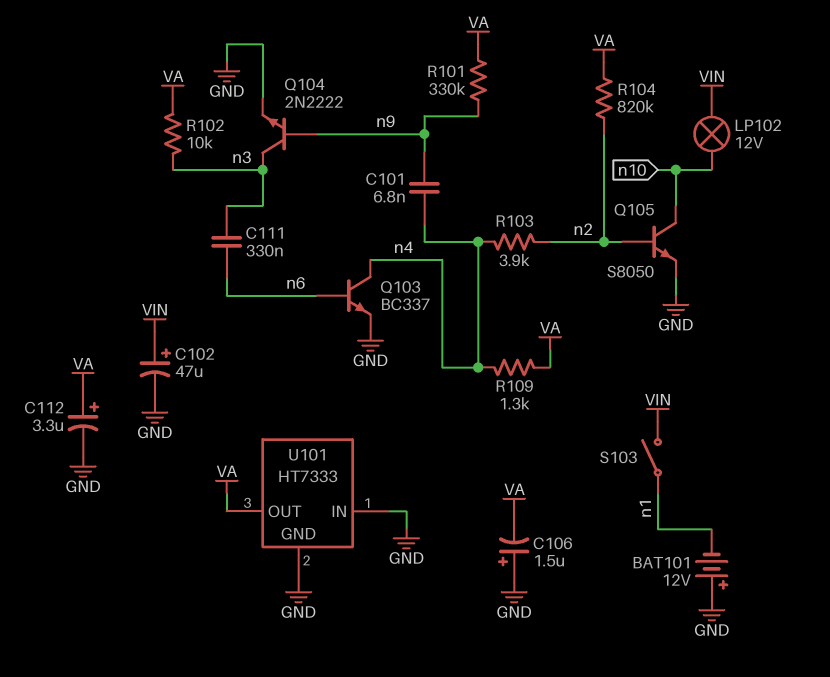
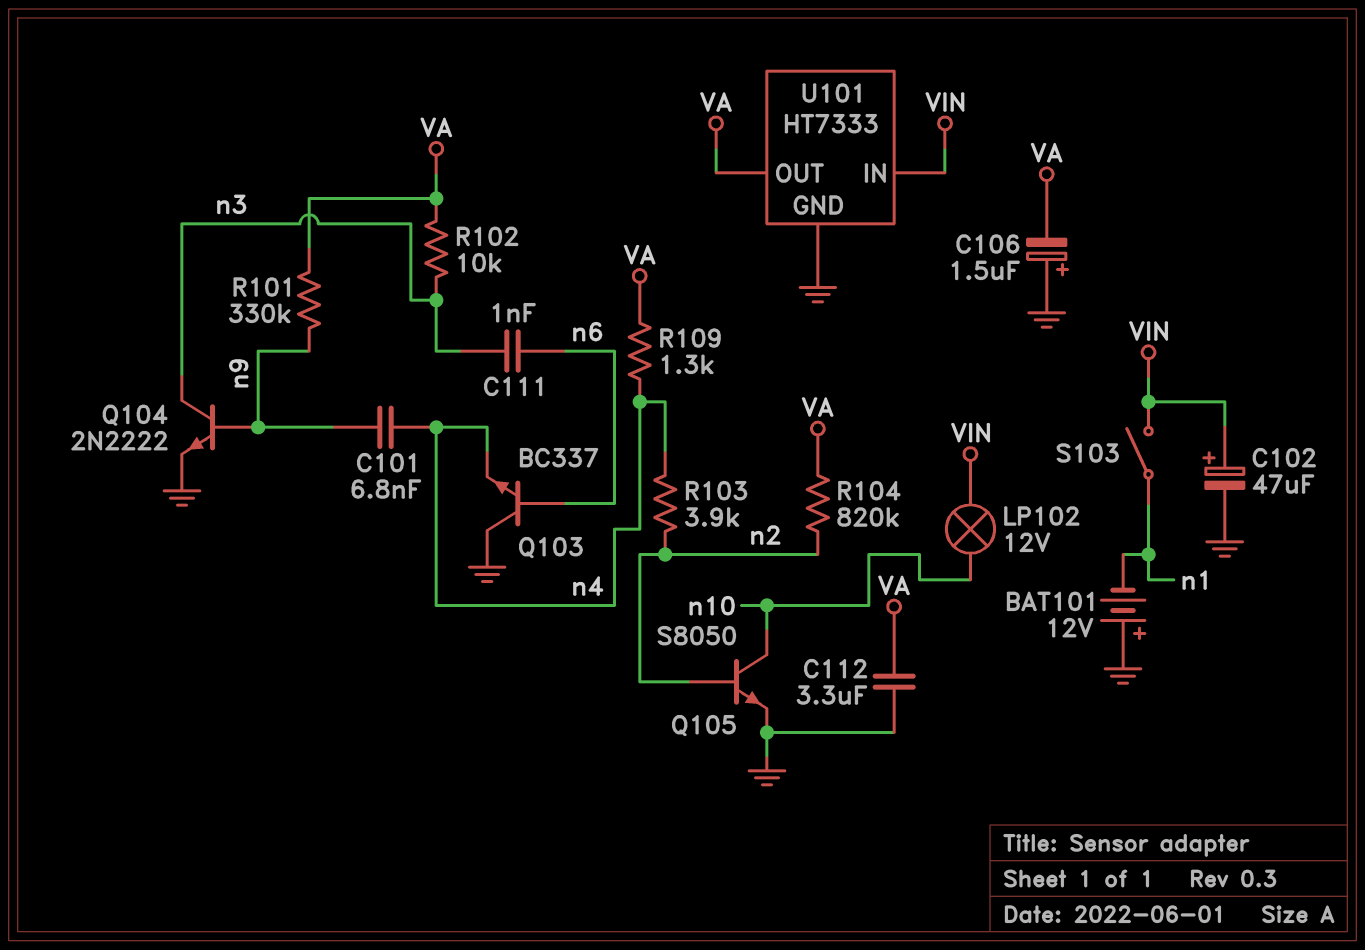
C111: 330nF (n3, n6) -> 1nF (n3, n6)
C112: 3.3uF (plus VA, minus GND) -> 3.3uF (GND, VA)
Q103: NPN BC337 (B n6, C n4, E GND) -> NPN BC337 (B n6, C GND, E n4)
U101 pin IN: GND -> VIN

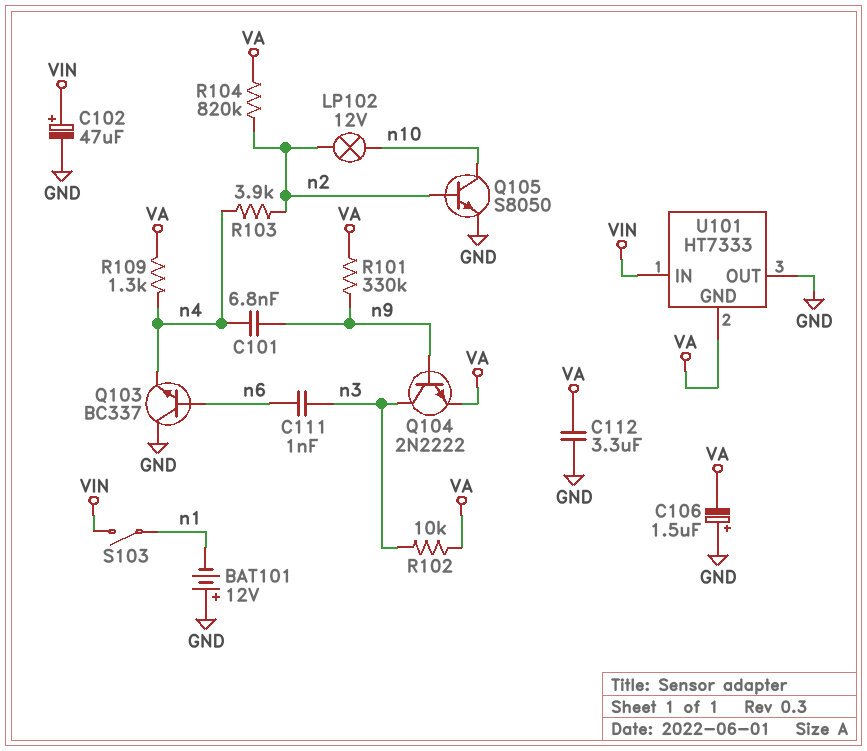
LP102: lamp 12V (VIN, n10) -> lamp 12V (n2, n10)
Q104: NPN 2N2222 (B n9, C n3, E GND) -> NPN 2N2222 (B n9, C n3, E VA)
U101 pin GND: GND -> VA
U101 pin OUT: VA -> GND

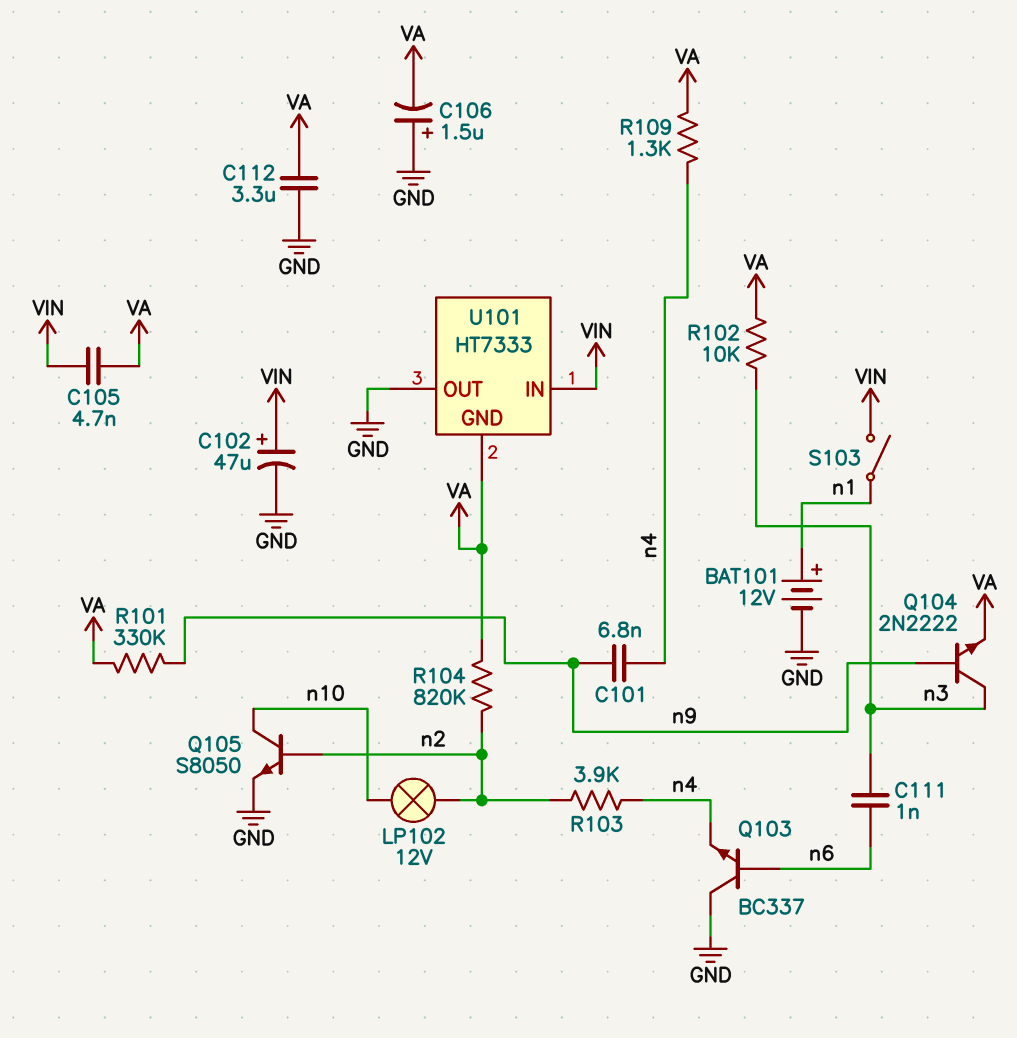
BAT101: 12V (plus GND, minus n1) -> 12V (plus n1, minus GND)
C105: none -> 4.7nF (VA, VIN)

